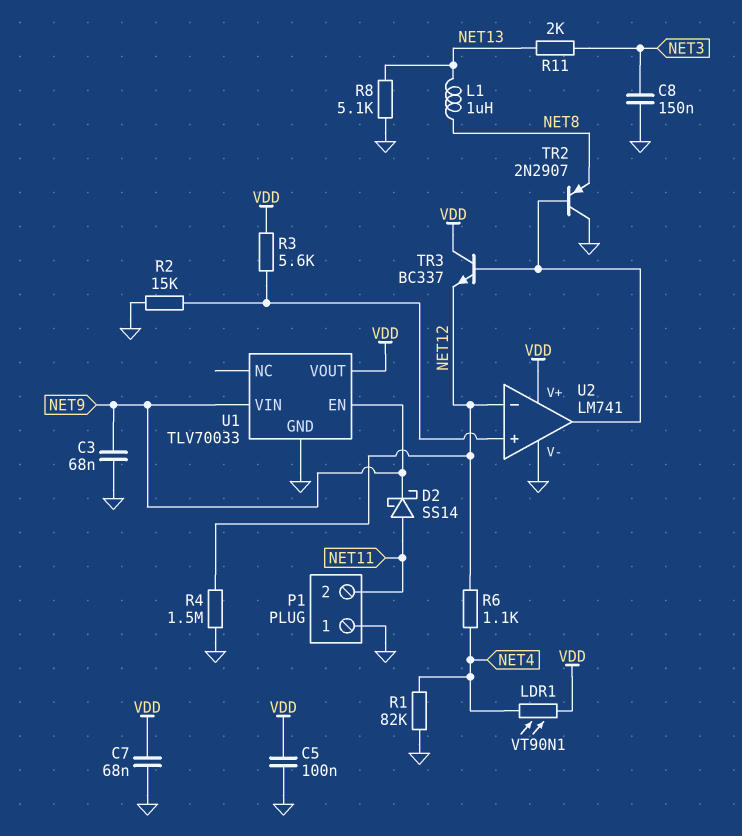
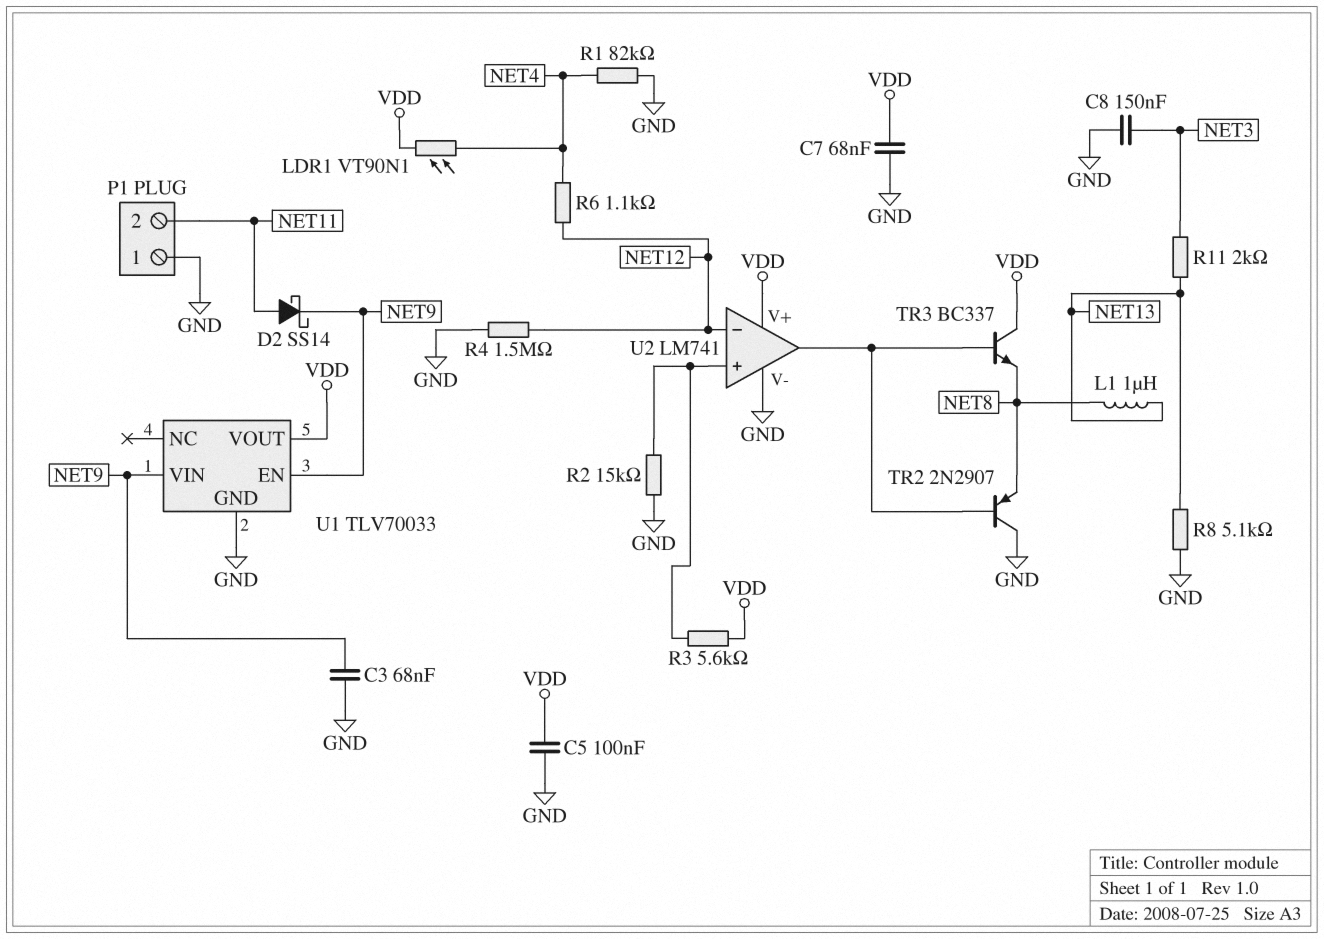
TR3: NPN BC337 (B U2/out, C VDD, E NET12) -> NPN BC337 (B U2/out, C VDD, E NET8)

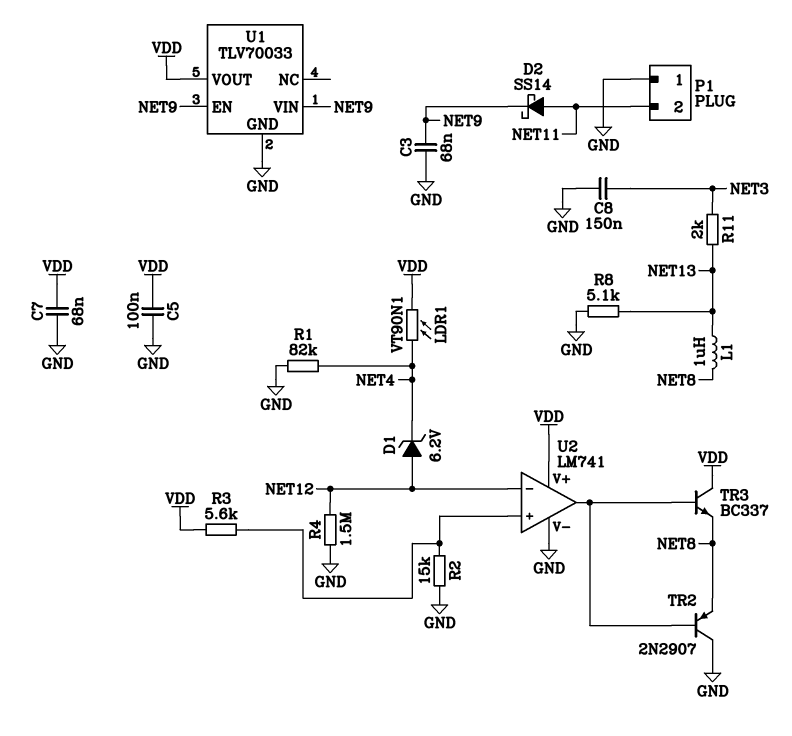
D1: none -> zener 6.2V (A NET12, K NET4)
R6: 1.1k (NET4, NET12) -> none

